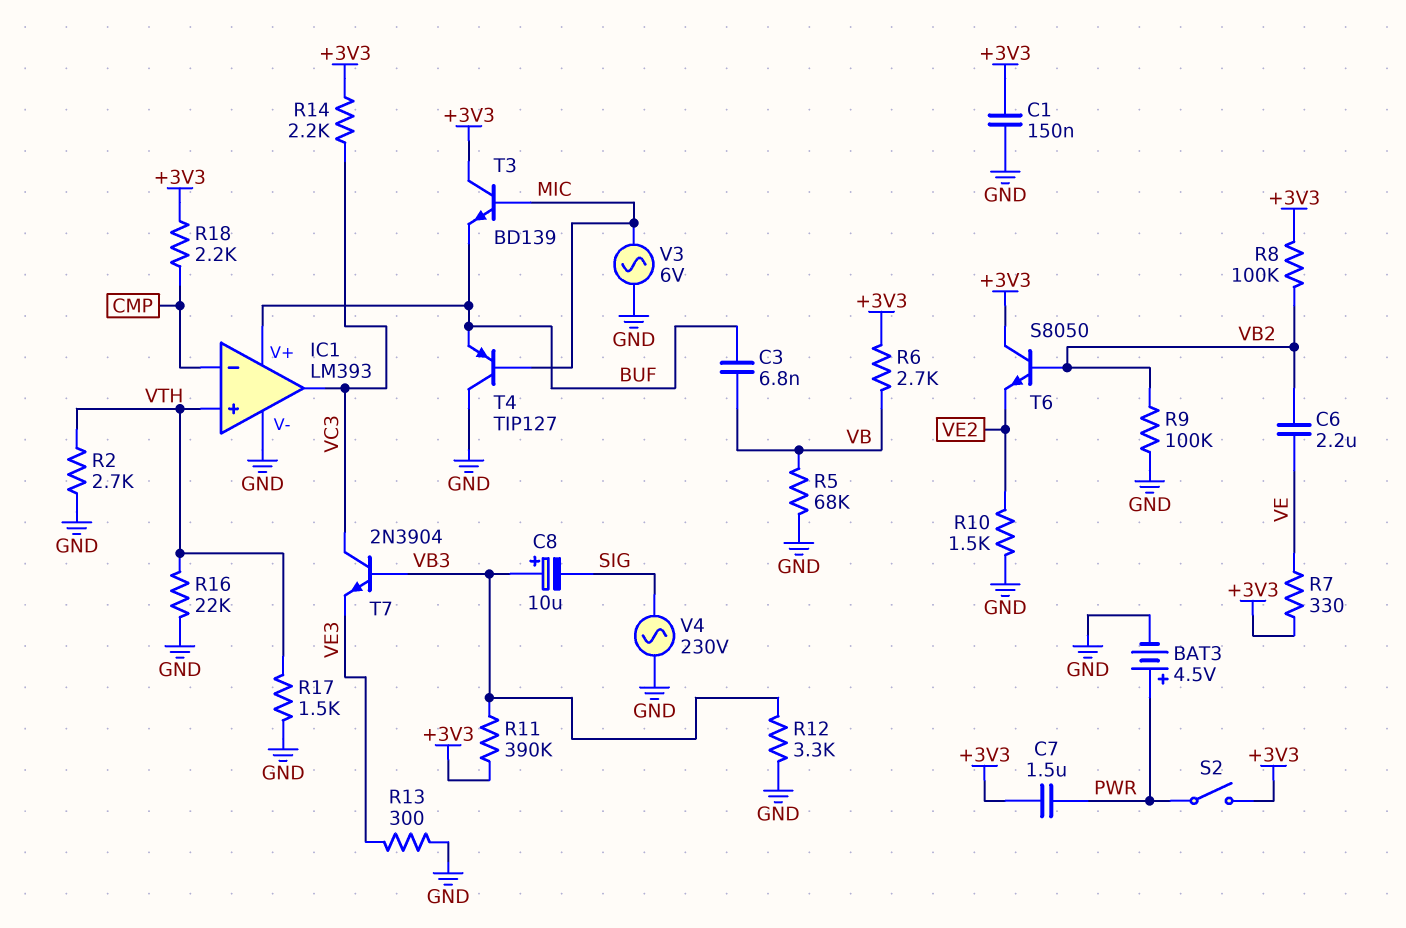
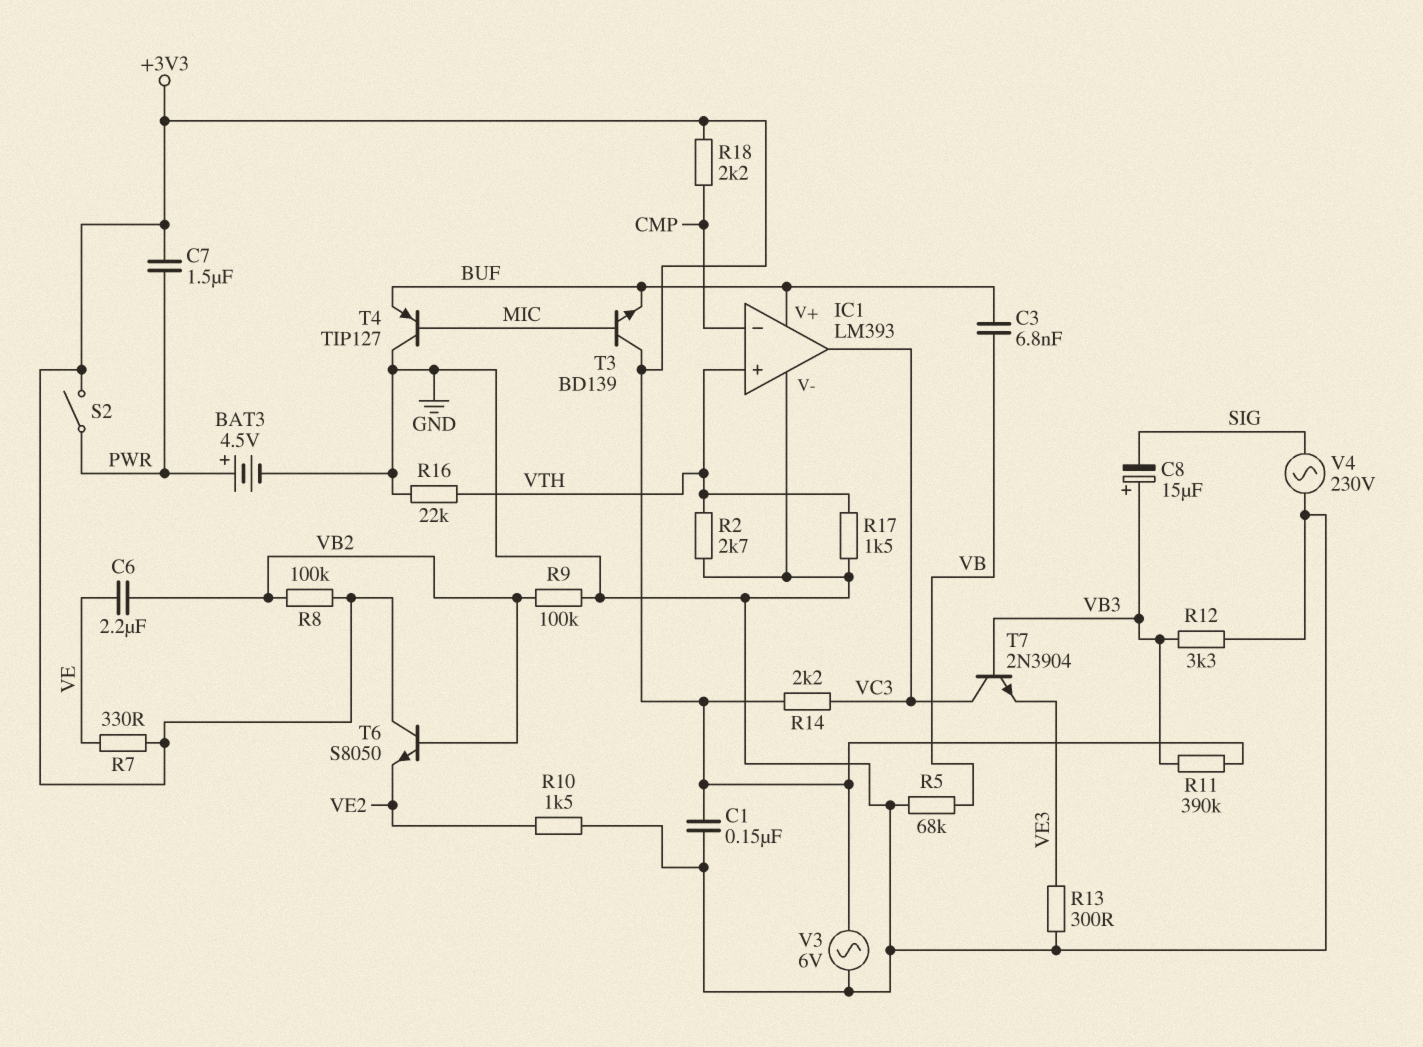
C8: 10uF (plus VB3, minus SIG) -> 15uF (plus VB3, minus SIG)
R6: 2.7k (+3V3, VB) -> none
V3: AC 6V (GND, MIC) -> AC 6V (+3V3, GND)

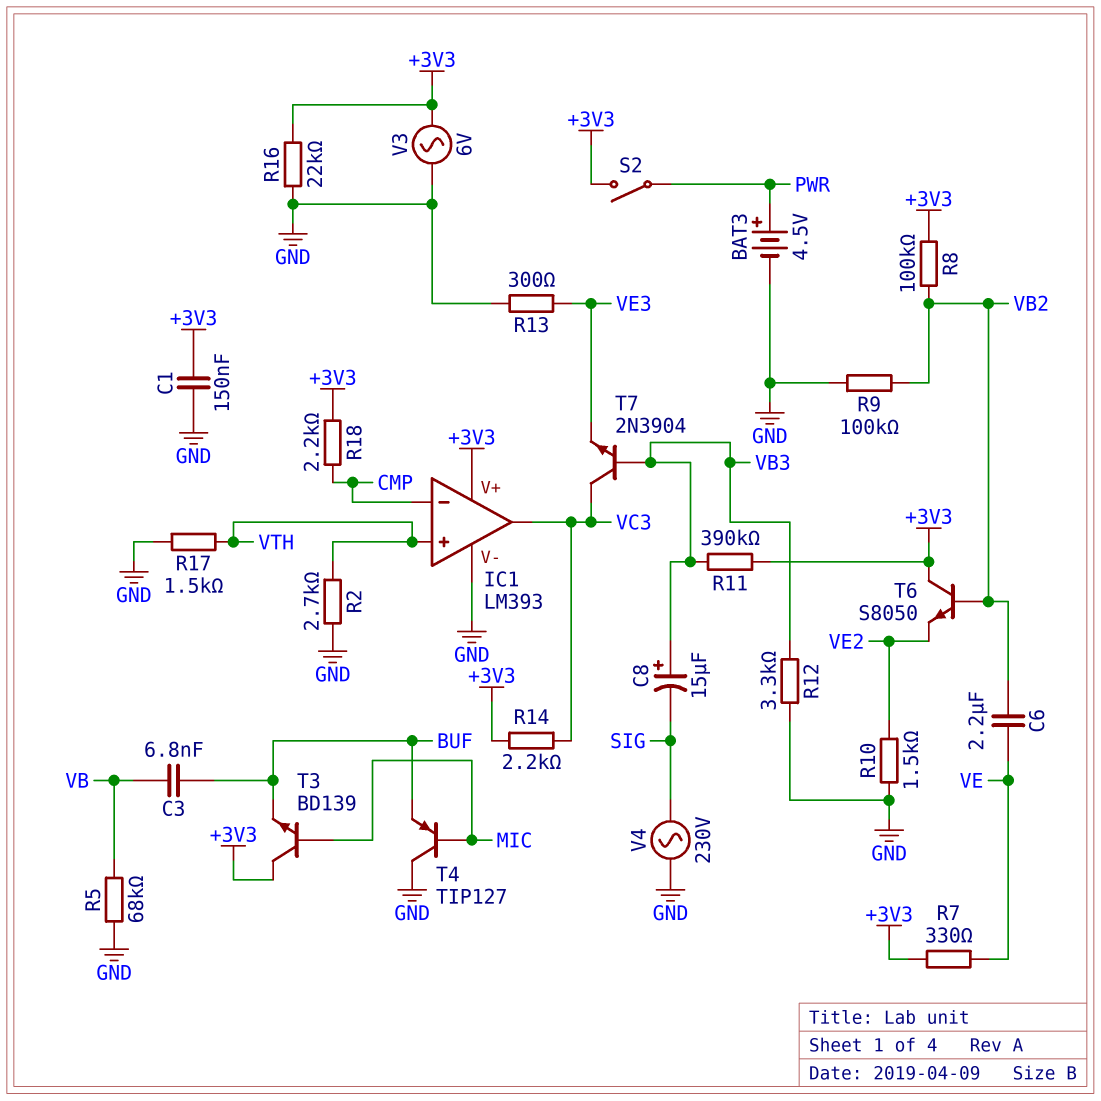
C7: 1.5uF (+3V3, PWR) -> none
IC1 pin V+: BUF -> +3V3
R16: 22k (GND, VTH) -> 22k (+3V3, GND)

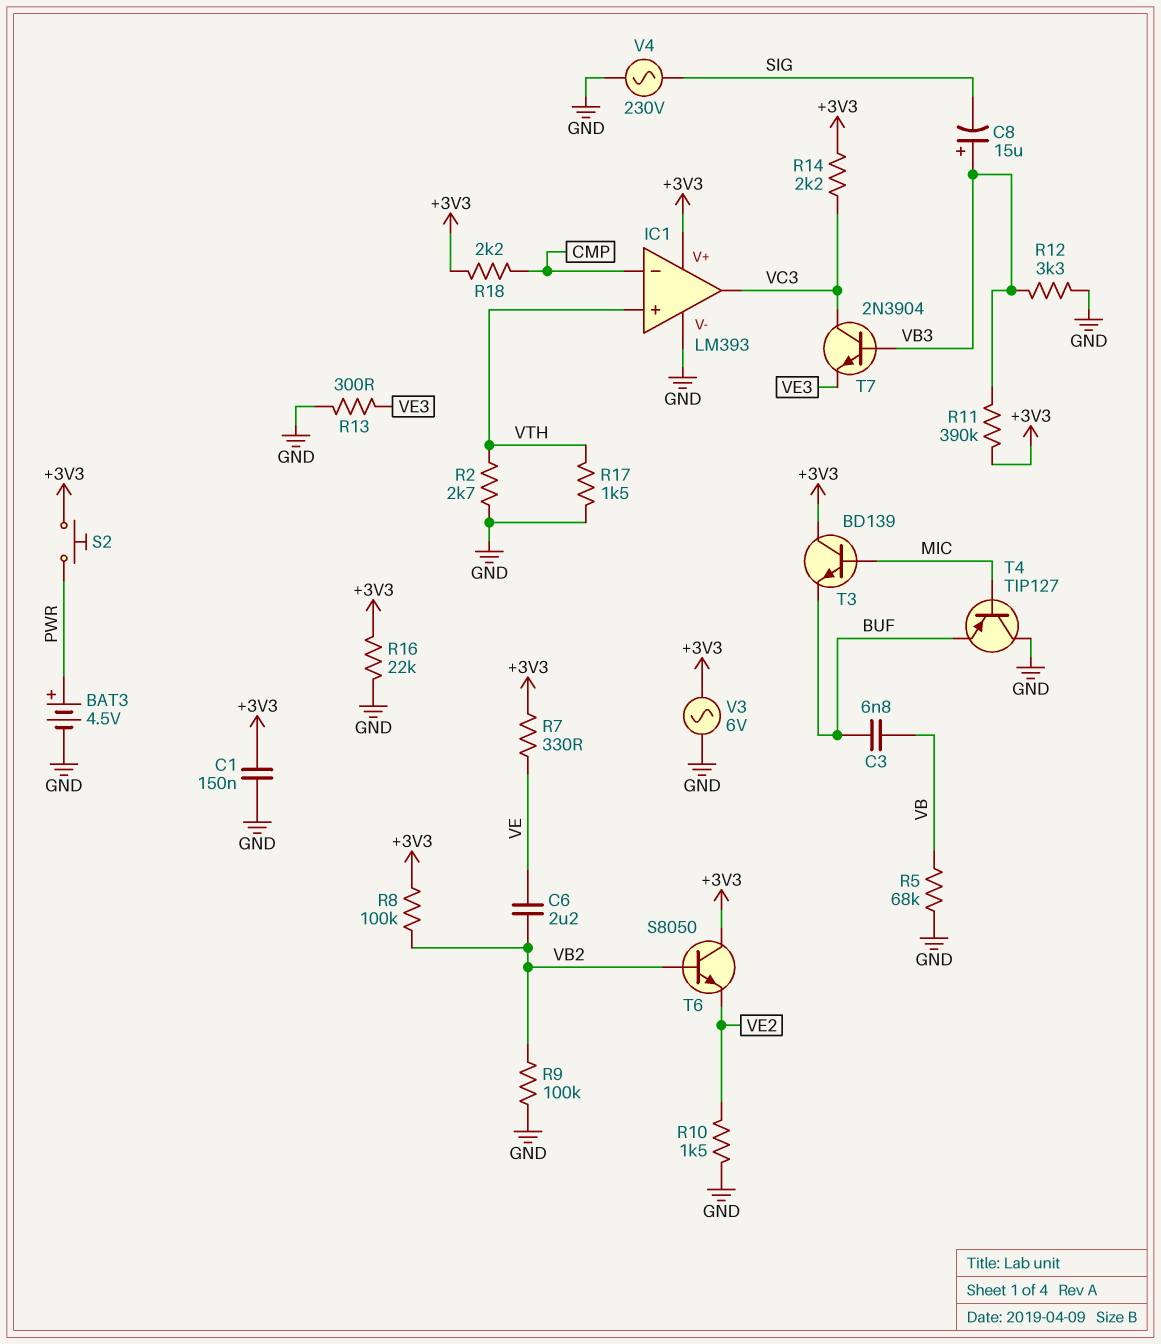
S2: switch (+3V3, PWR) -> button (+3V3, PWR)

